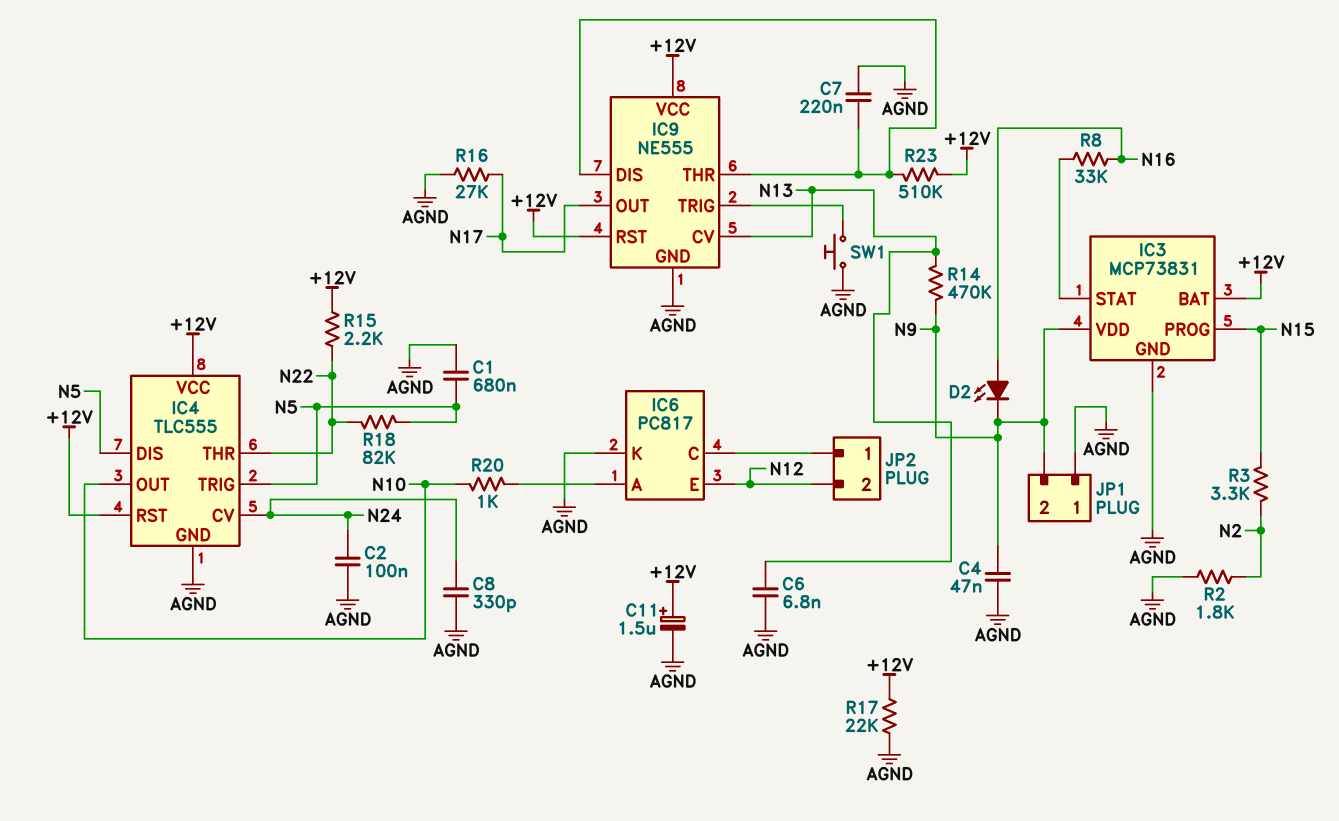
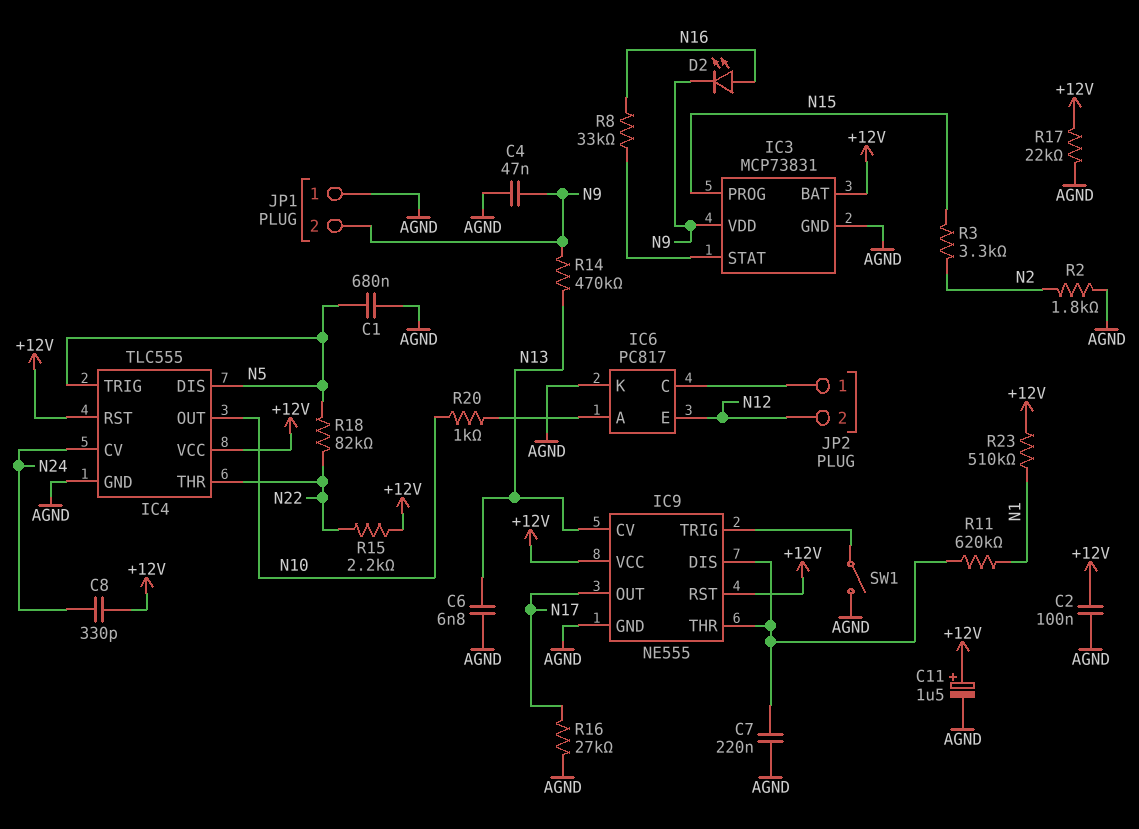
C2: 100nF (AGND, N24) -> 100nF (+12V, AGND)
C8: 330pF (AGND, N24) -> 330pF (+12V, N24)
R11: none -> 620k (IC9/DIS, N1)
R23: 510k (+12V, IC9/DIS) -> 510k (+12V, N1)
SW1: button (AGND, IC9/TRIG) -> switch (AGND, IC9/TRIG)

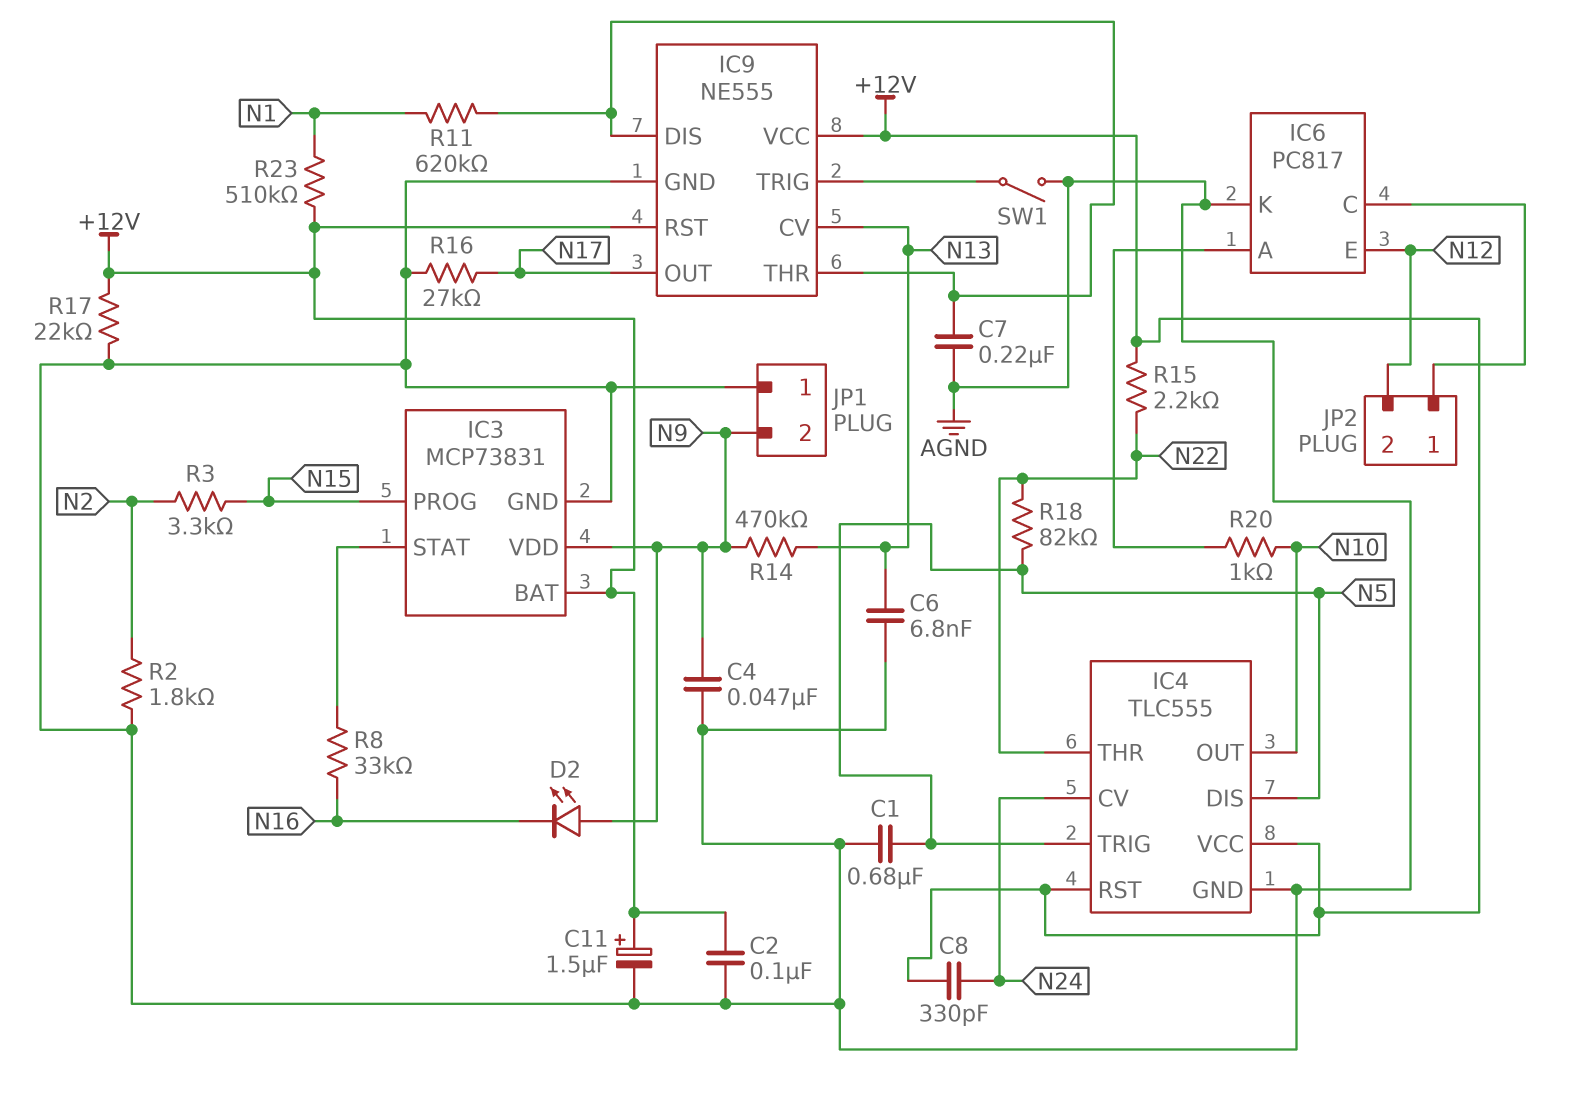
D2: LED (A N16, K N9) -> LED (A N9, K N16)

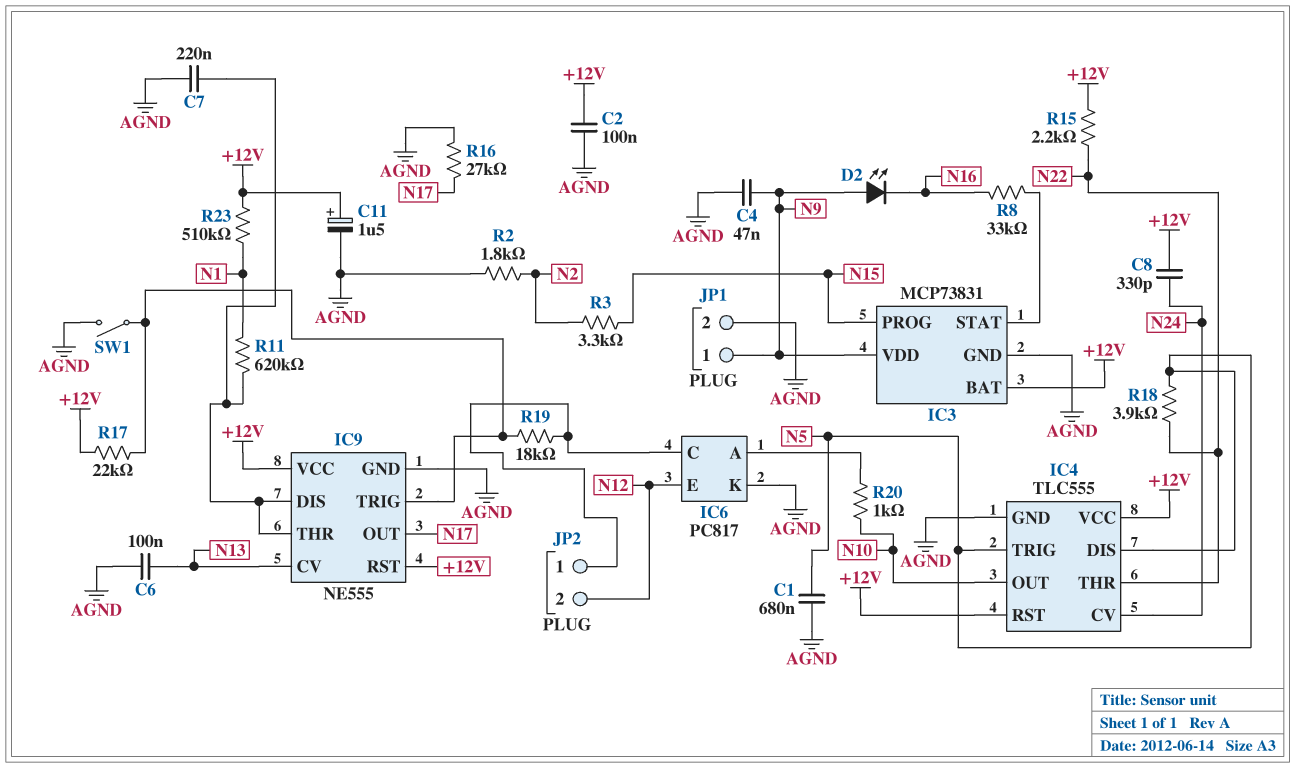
C6: 6.8nF (AGND, N13) -> 100nF (AGND, N13)
JP1 pin 1: AGND -> N9
JP1 pin 2: N9 -> AGND
R14: 470k (N9, N13) -> none
R17: 22k (+12V, AGND) -> 22k (+12V, IC9/TRIG)
R18: 82k (N5, N22) -> 3.9k (N5, N22)
R19: none -> 18k (IC6/C, IC9/TRIG)

